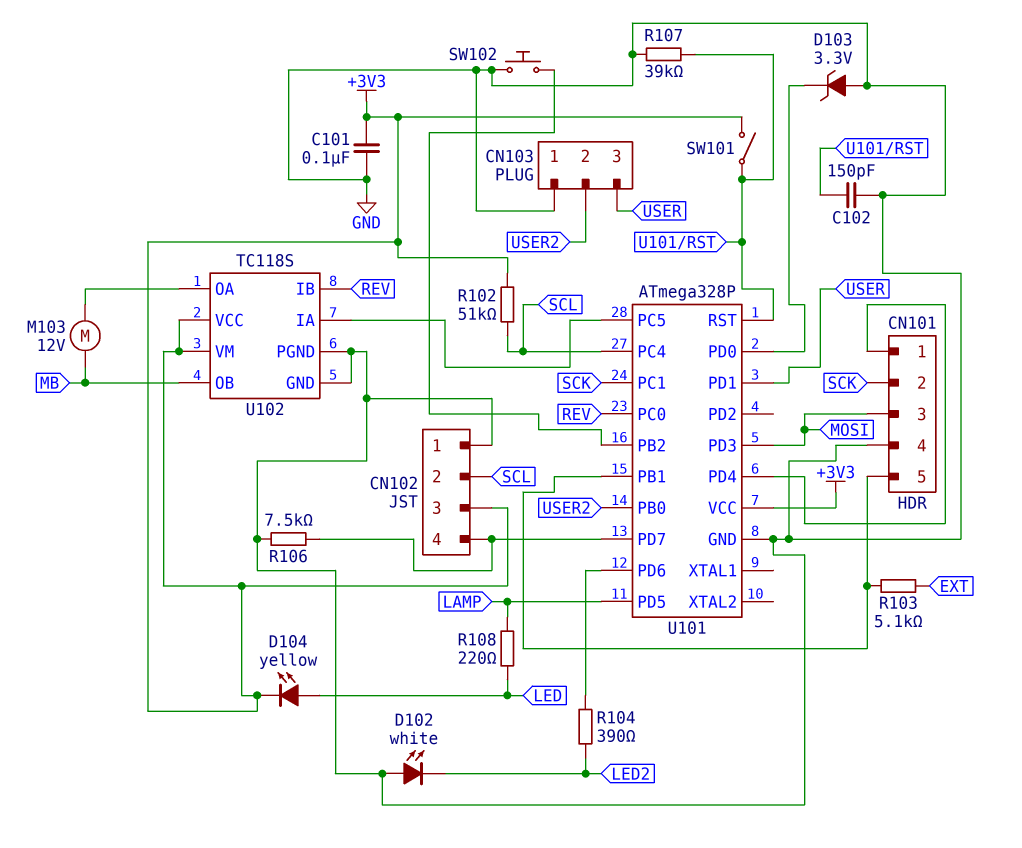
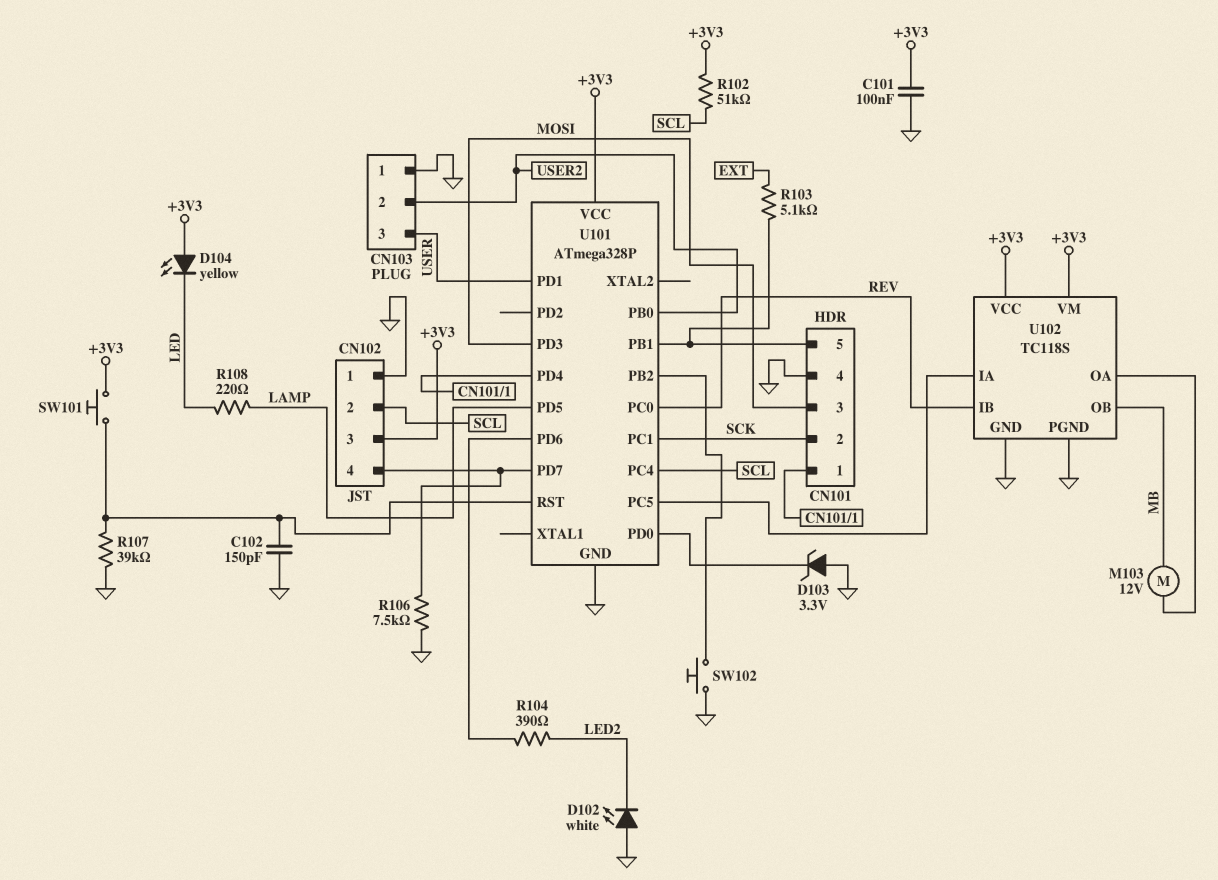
D104: LED yellow (A LED, K +3V3) -> LED yellow (A +3V3, K LED)
SW101: switch (+3V3, U101/RST) -> button (+3V3, U101/RST)

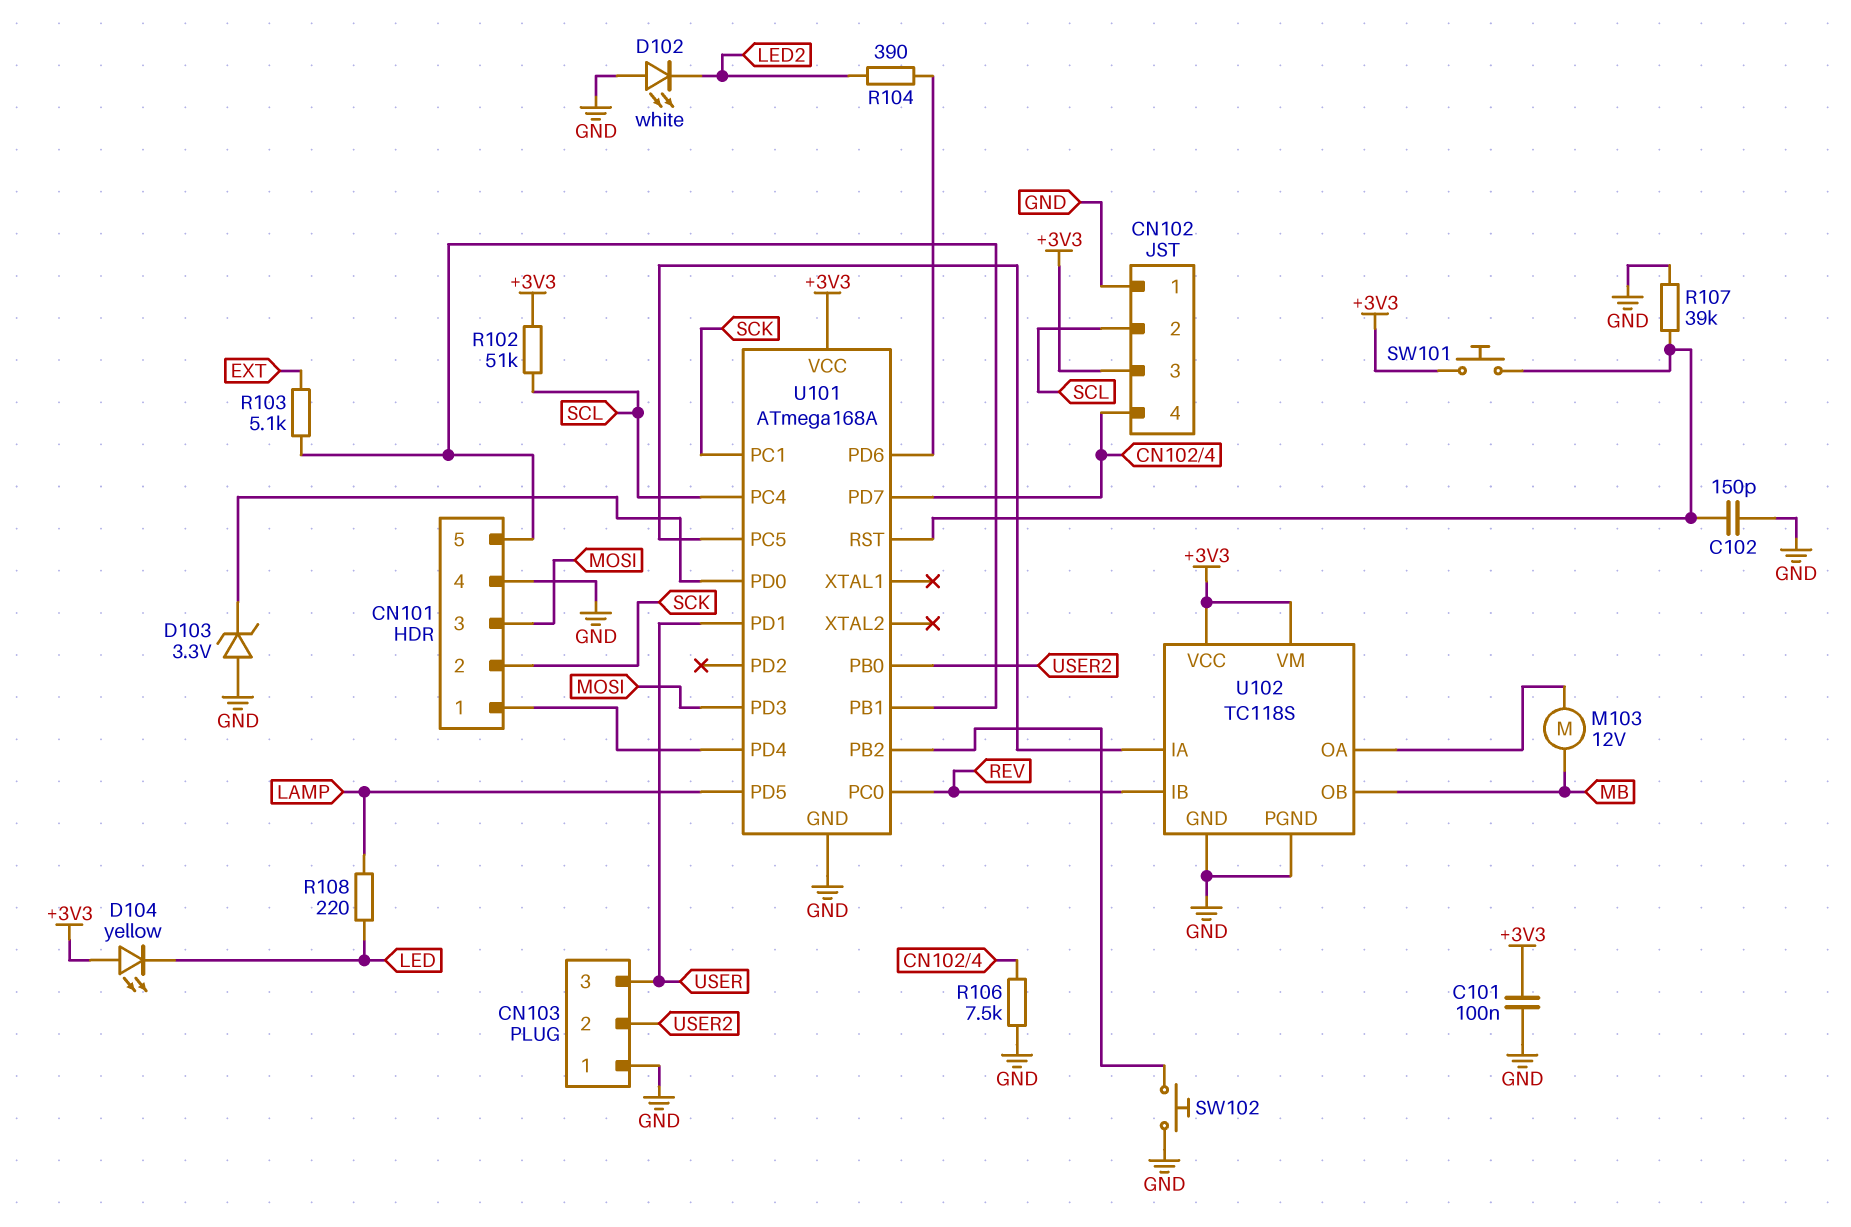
U101: ATmega328P -> ATmega168A

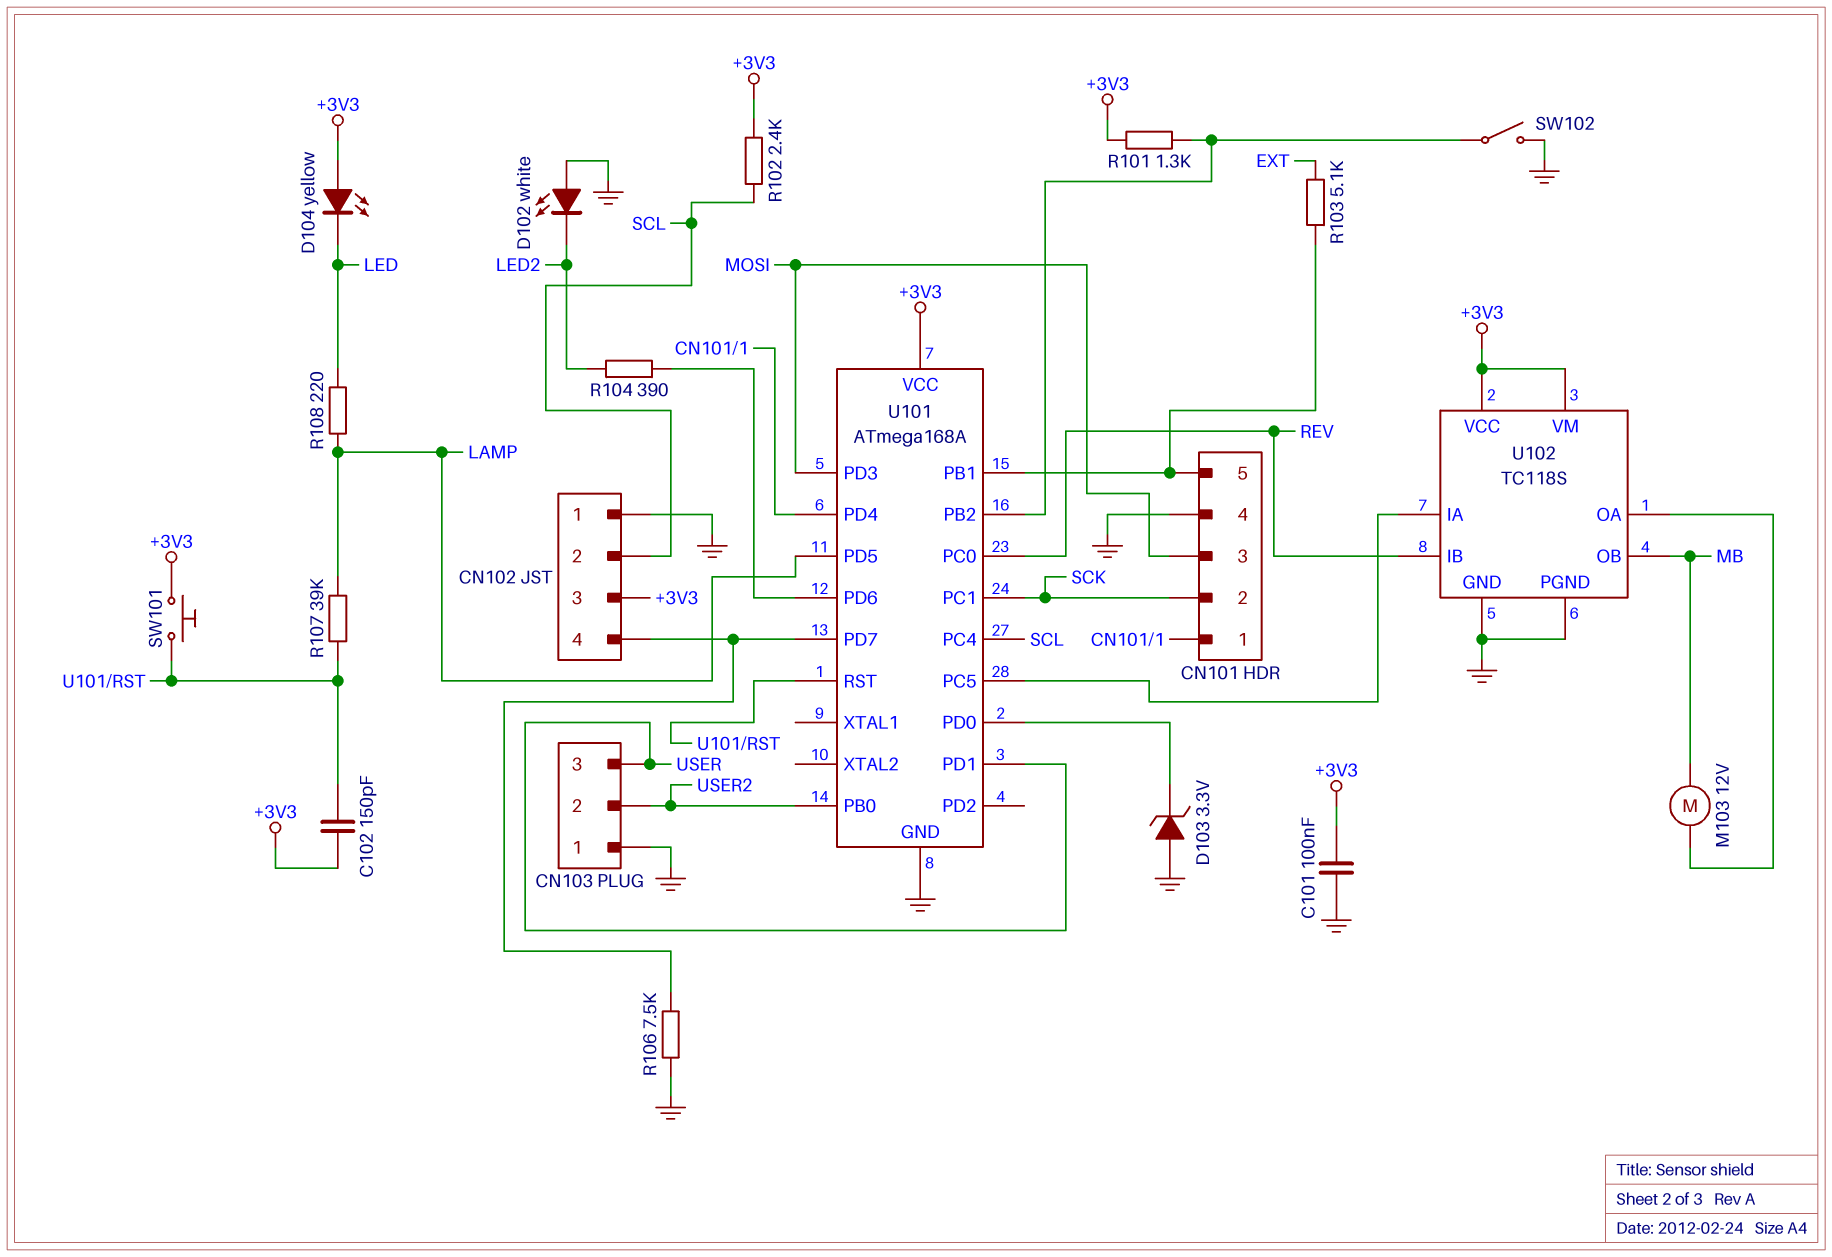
C102: 150pF (GND, U101/RST) -> 150pF (+3V3, U101/RST)
R101: none -> 1.3k (+3V3, U101/PB2)
R102: 51k (+3V3, SCL) -> 2.4k (+3V3, SCL)
R107: 39k (GND, U101/RST) -> 39k (LAMP, U101/RST)
SW102: button (GND, U101/PB2) -> switch (GND, U101/PB2)

